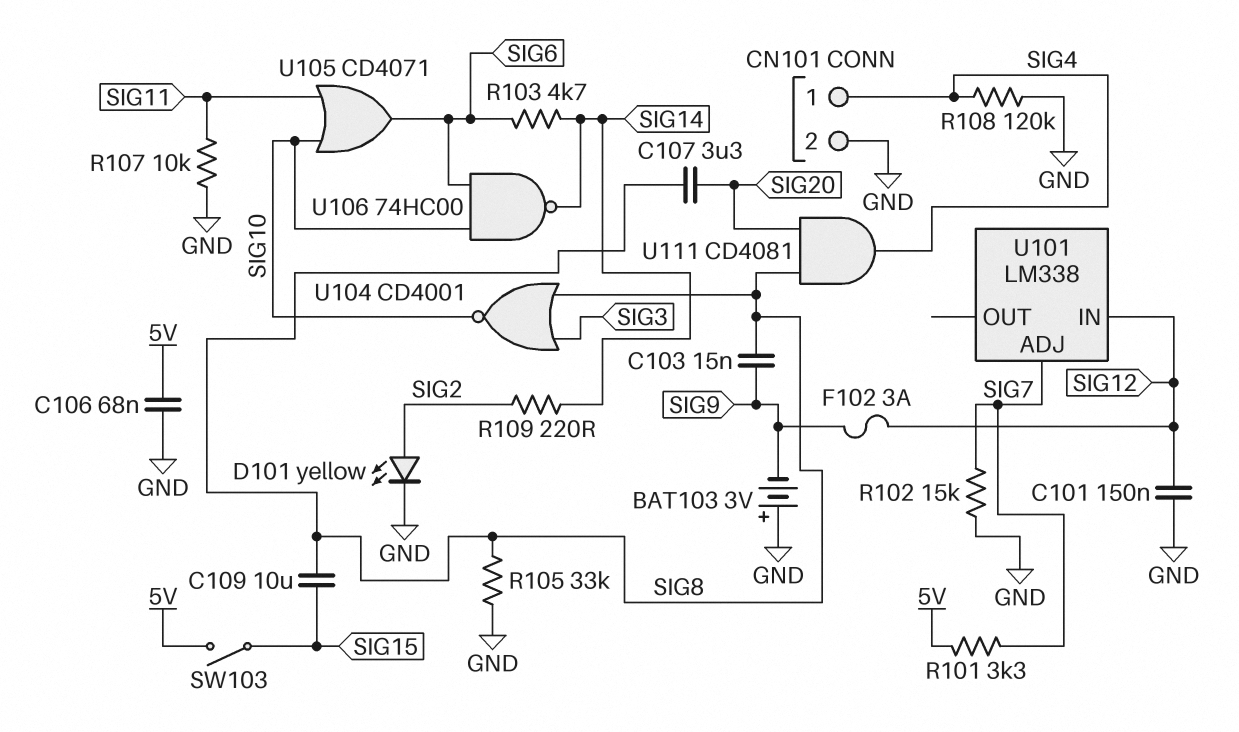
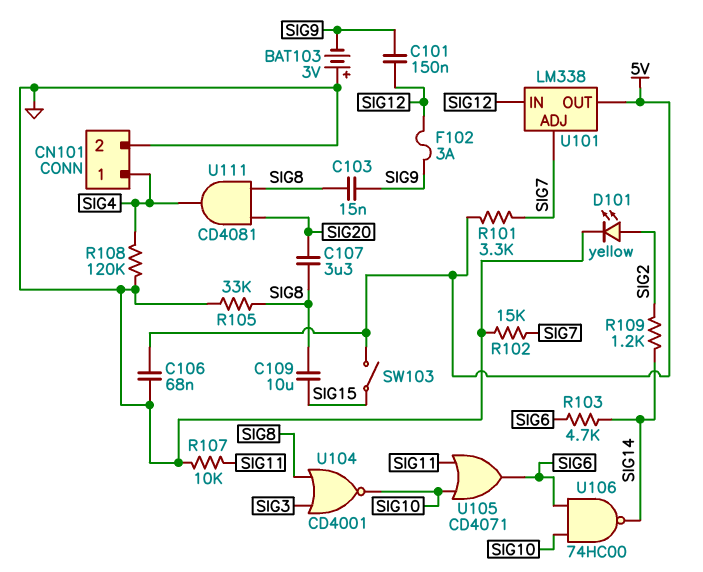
C101: 150nF (GND, SIG12) -> 150nF (SIG9, SIG12)
R109: 220 (SIG2, SIG14) -> 1.2k (SIG2, SIG14)
U101 pin OUT: none -> 5V

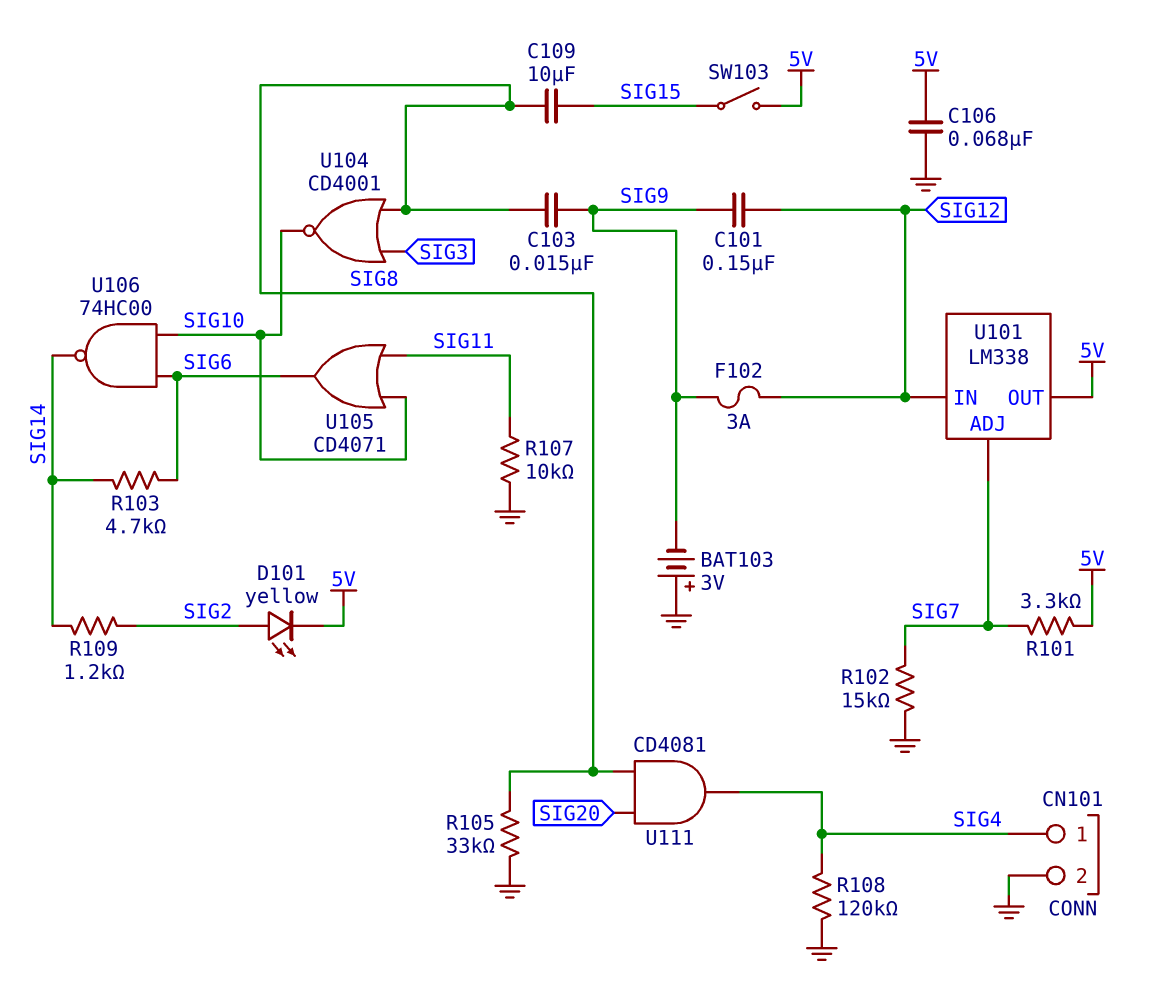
C107: 3.3uF (SIG8, SIG20) -> none
D101: LED yellow (A SIG2, K GND) -> LED yellow (A SIG2, K 5V)

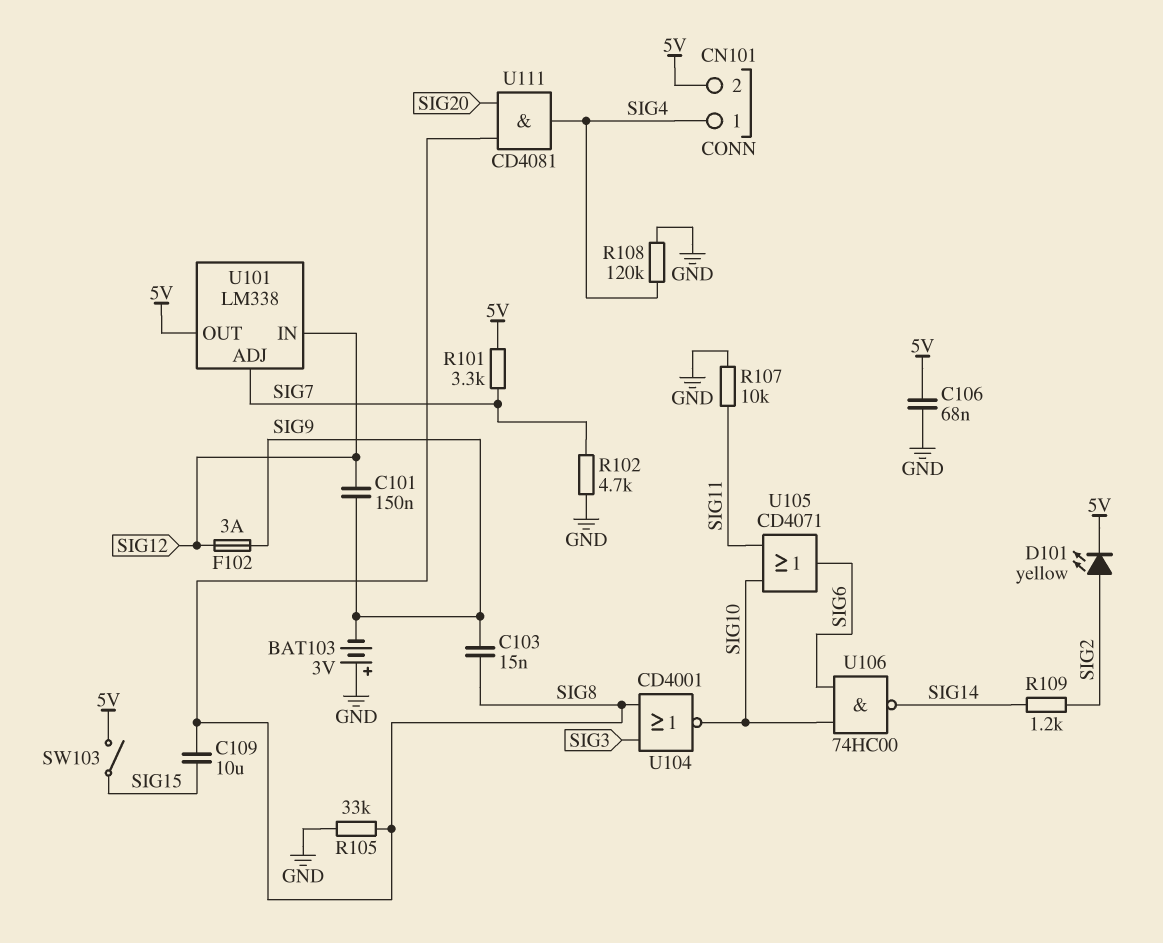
CN101 pin 2: GND -> 5V
R102: 15k (GND, SIG7) -> 4.7k (GND, SIG7)
R103: 4.7k (SIG6, SIG14) -> none

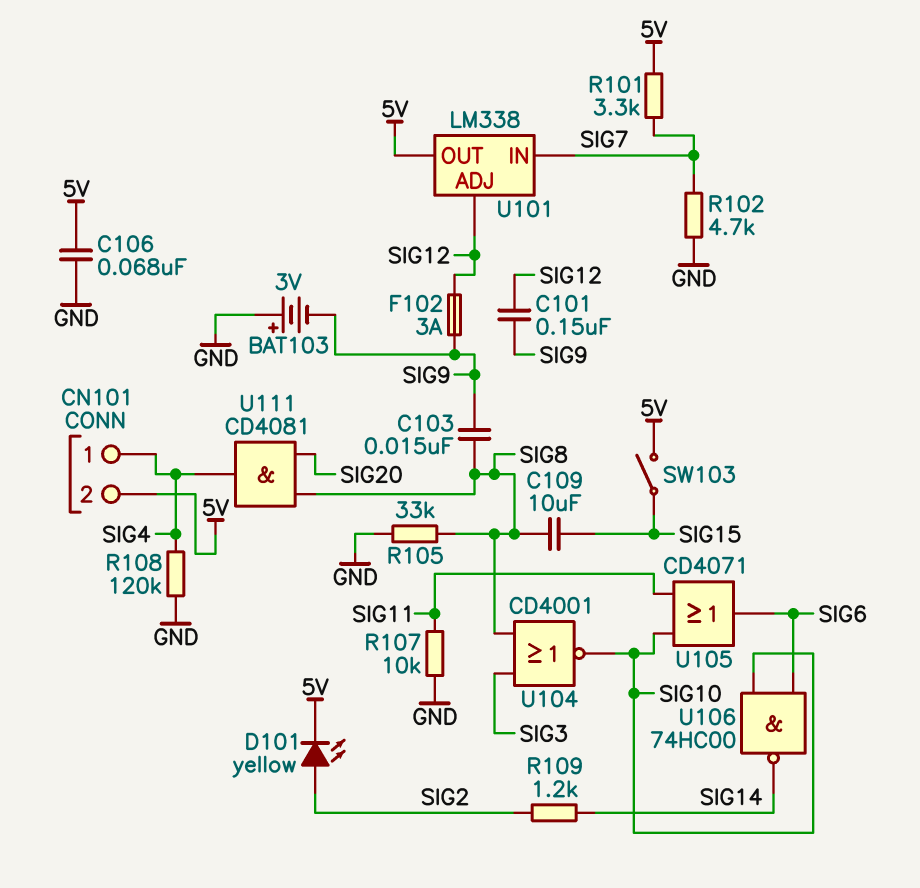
U101 pin ADJ: SIG7 -> SIG12
U101 pin IN: SIG12 -> SIG7

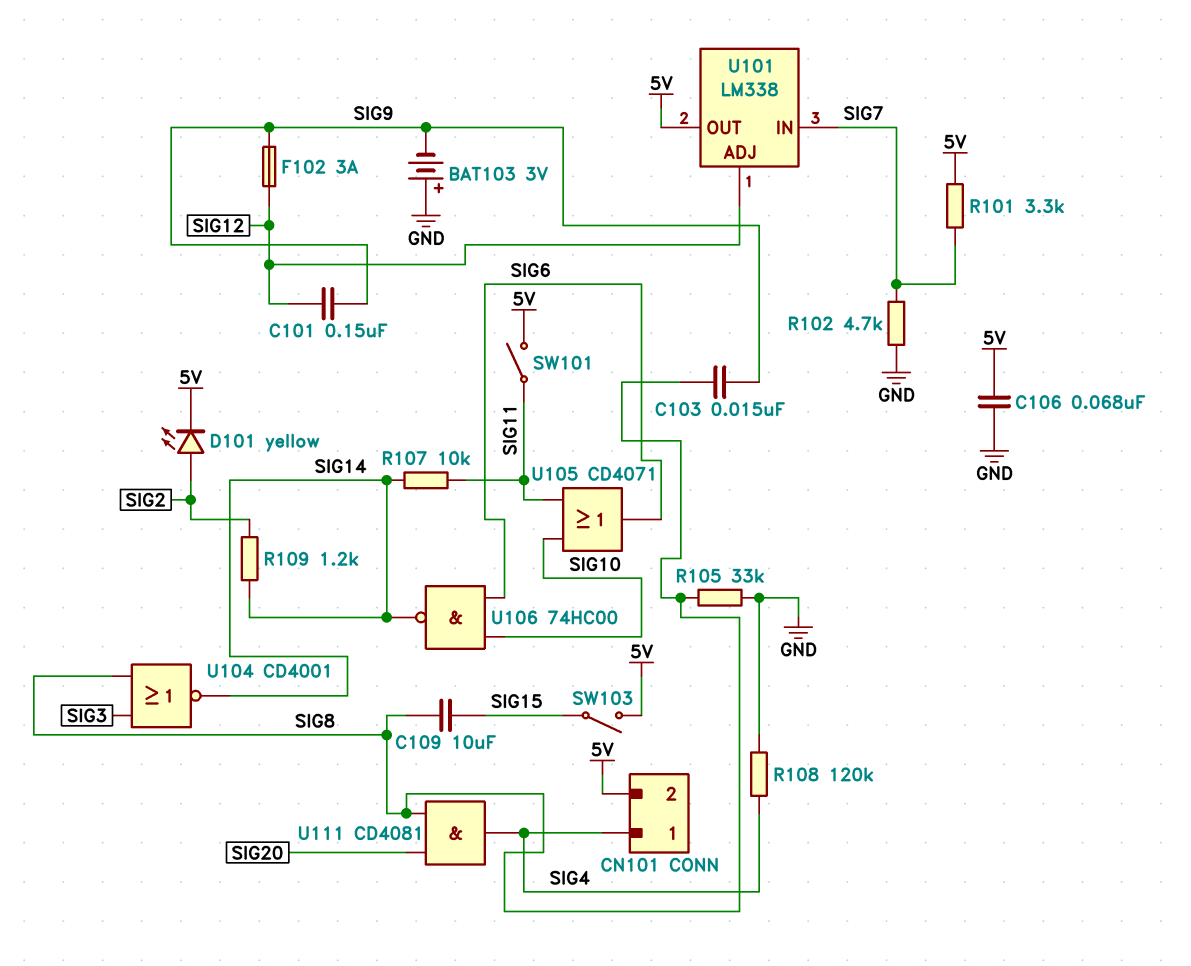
R107: 10k (GND, SIG11) -> 10k (SIG11, SIG14)
SW101: none -> switch (5V, SIG11)
U104: NOR CD4001 (in SIG3, in SIG8, out SIG10) -> NOR CD4001 (in SIG3, in SIG8, out SIG14)

